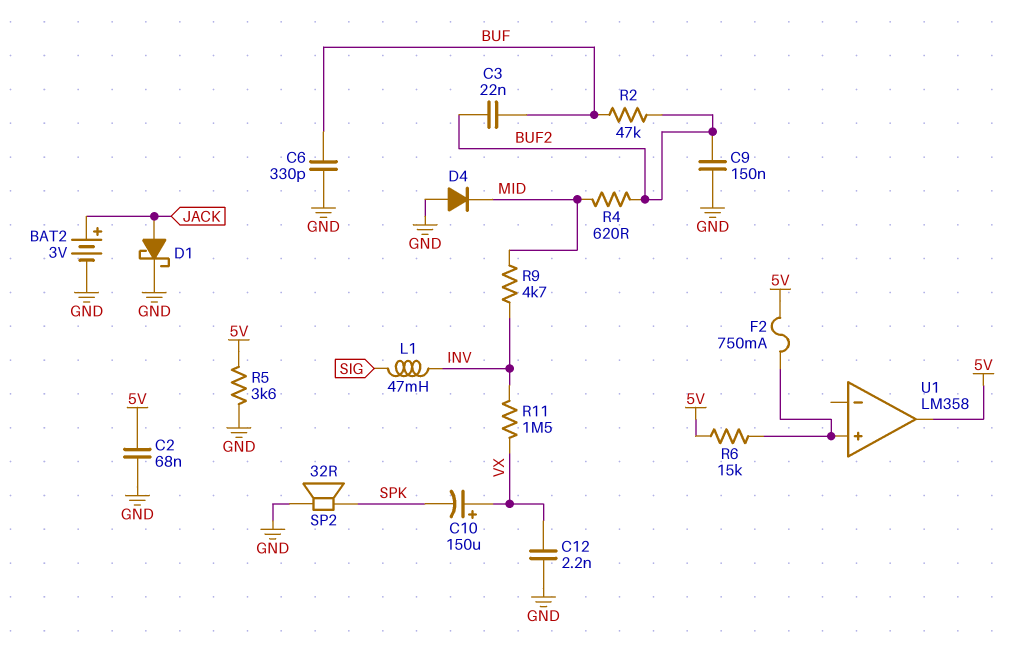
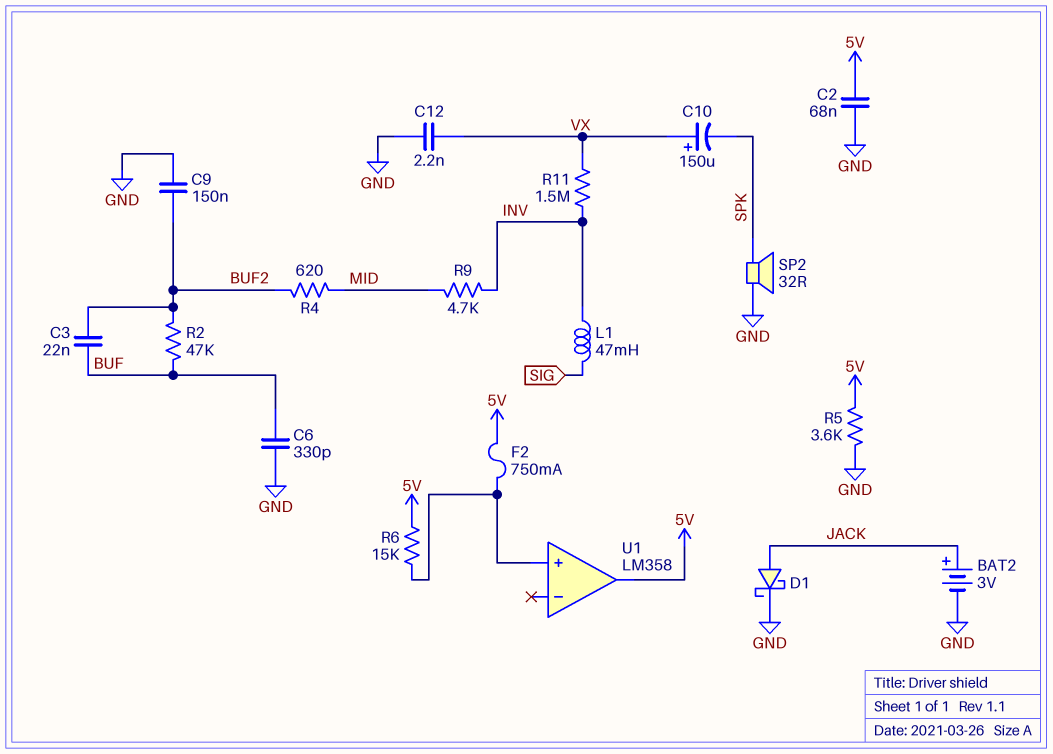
D4: diode (A GND, K MID) -> none

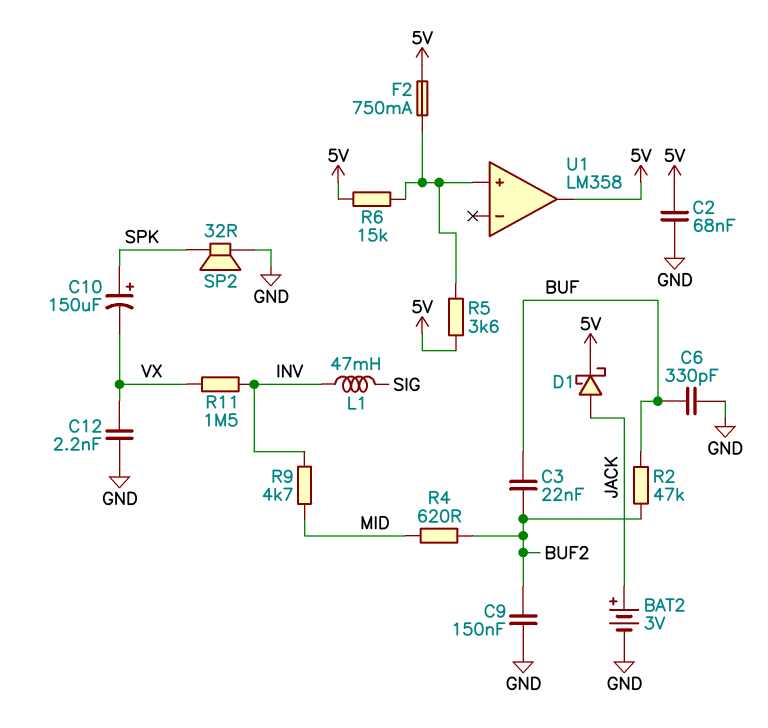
C10: 150uF (plus VX, minus SPK) -> 150uF (plus SPK, minus VX)
D1: schottky (A JACK, K GND) -> schottky (A JACK, K 5V)
R5: 3.6k (5V, GND) -> 3.6k (5V, U1/in+)

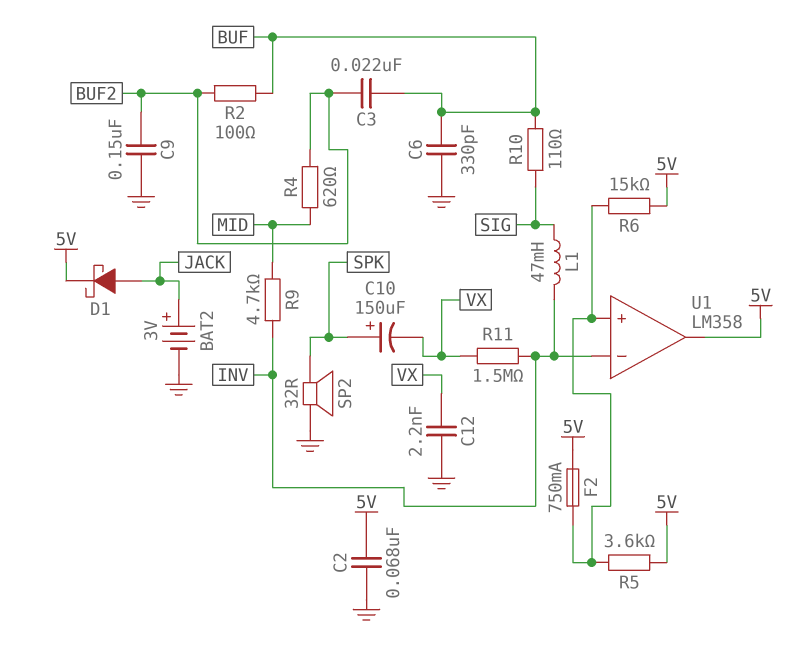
R2: 47k (BUF, BUF2) -> 100 (BUF, BUF2)
R10: none -> 110 (BUF, SIG)
U1 pin in-: none -> INV

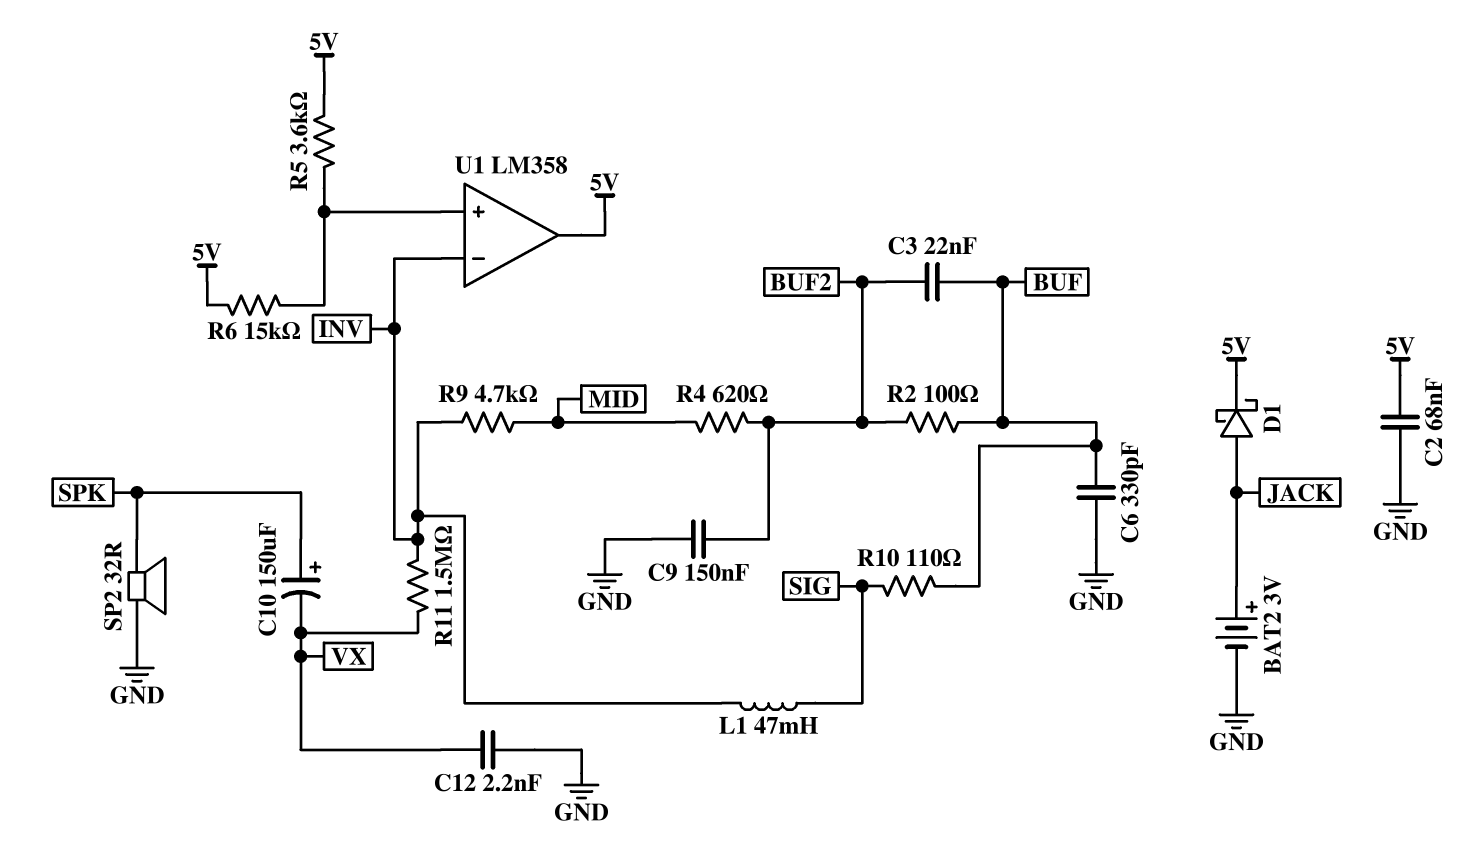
F2: 750mA (5V, U1/in+) -> none

